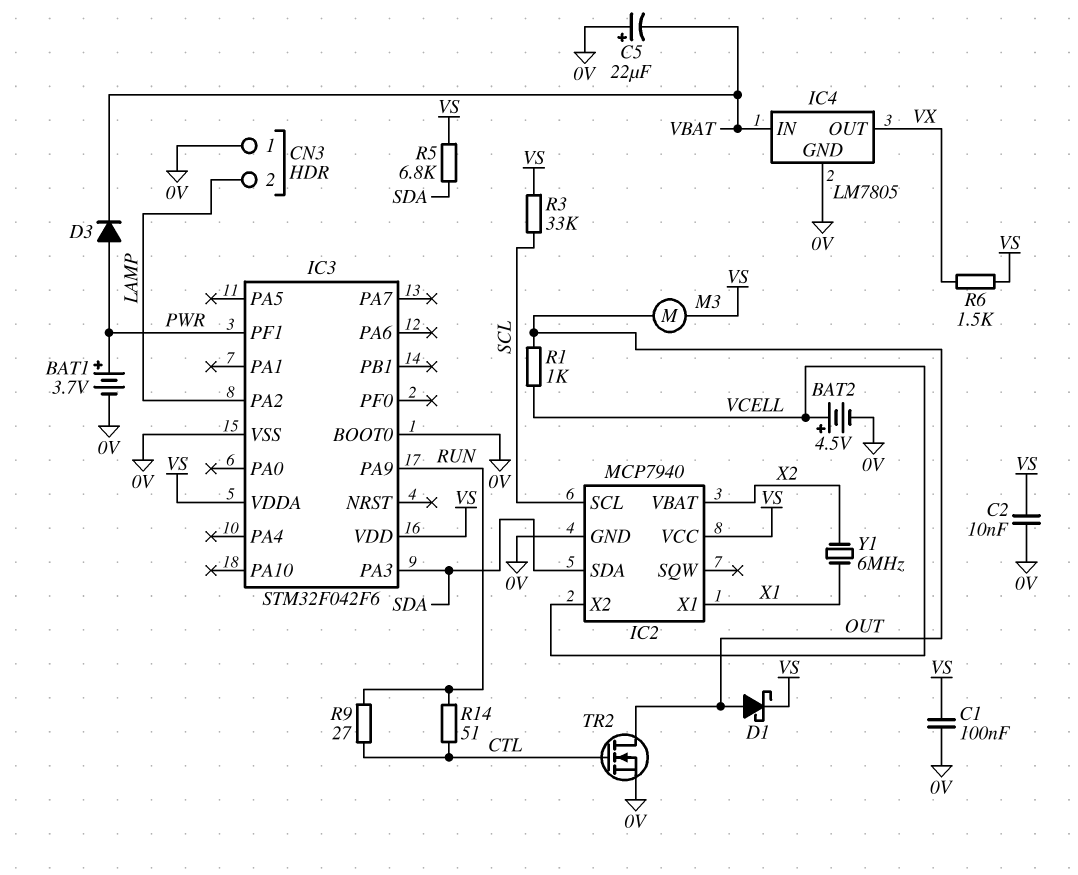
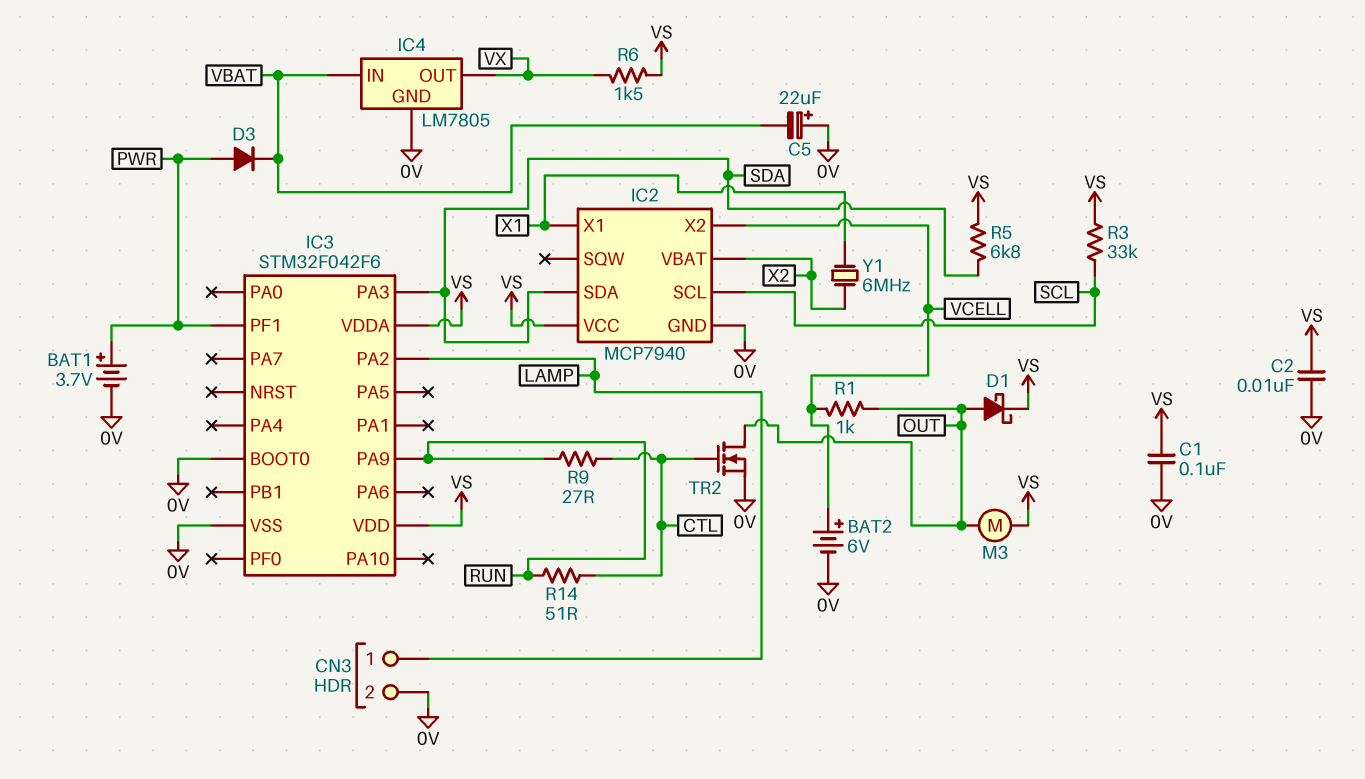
BAT2: 4.5V (plus VCELL, minus 0V) -> 6V (plus VCELL, minus 0V)
CN3 pin 1: 0V -> LAMP
CN3 pin 2: LAMP -> 0V

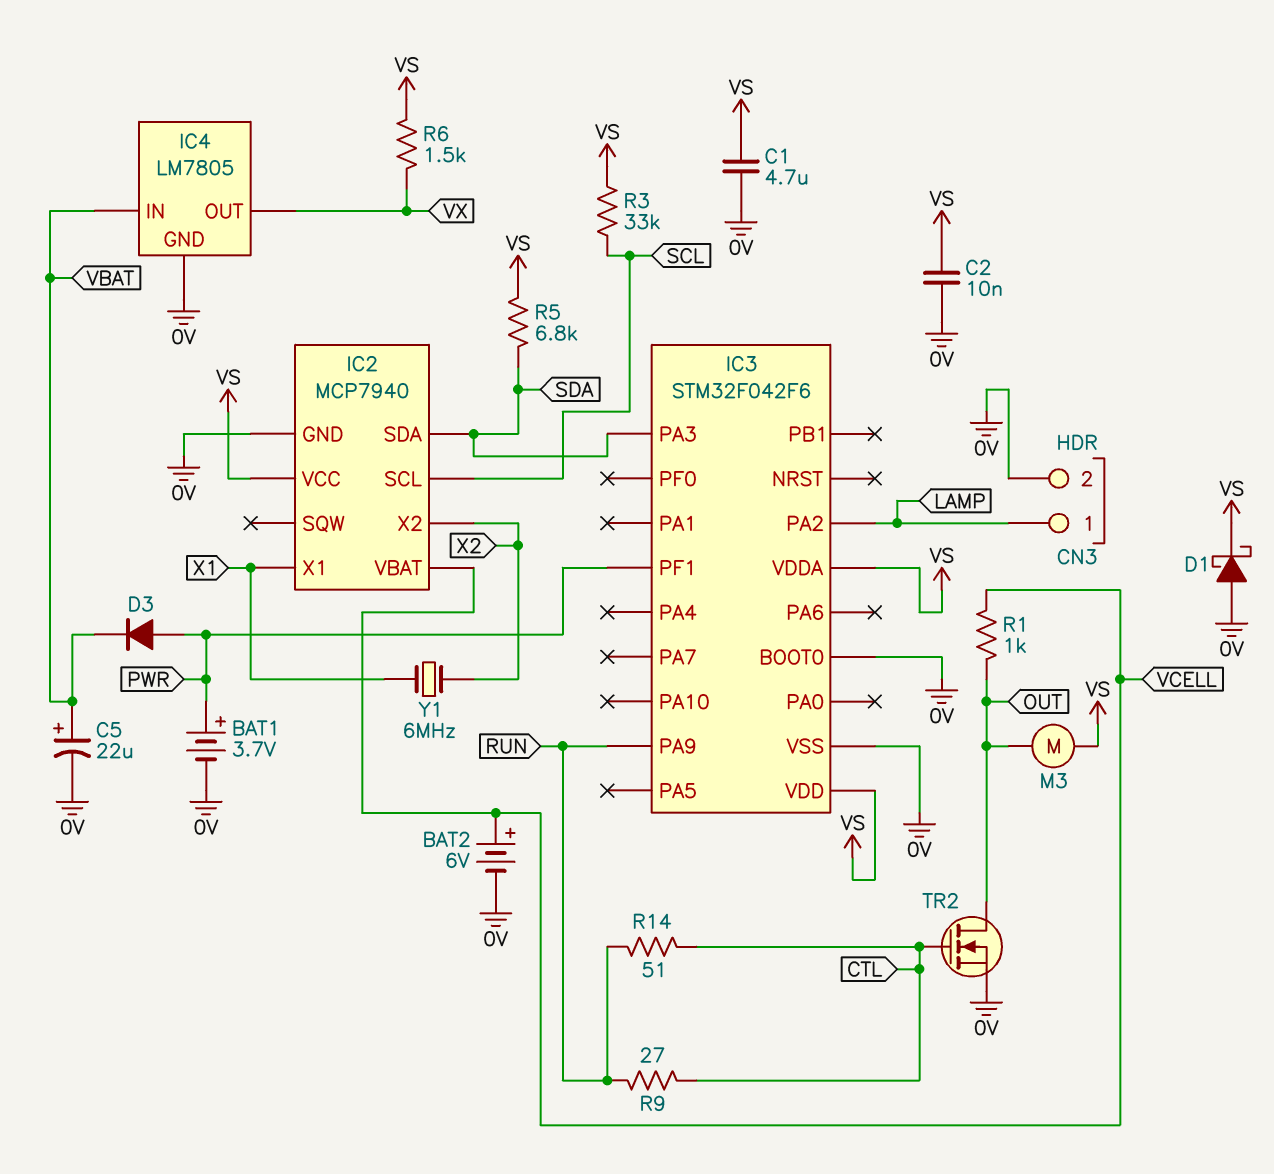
C1: 100nF (0V, VS) -> 4.7uF (0V, VS)
C5: 22uF (plus 0V, minus VBAT) -> 22uF (plus VBAT, minus 0V)
D1: schottky (A OUT, K VS) -> schottky (A 0V, K VS)
IC2 pin VBAT: X2 -> VCELL
IC2 pin X2: VCELL -> X2

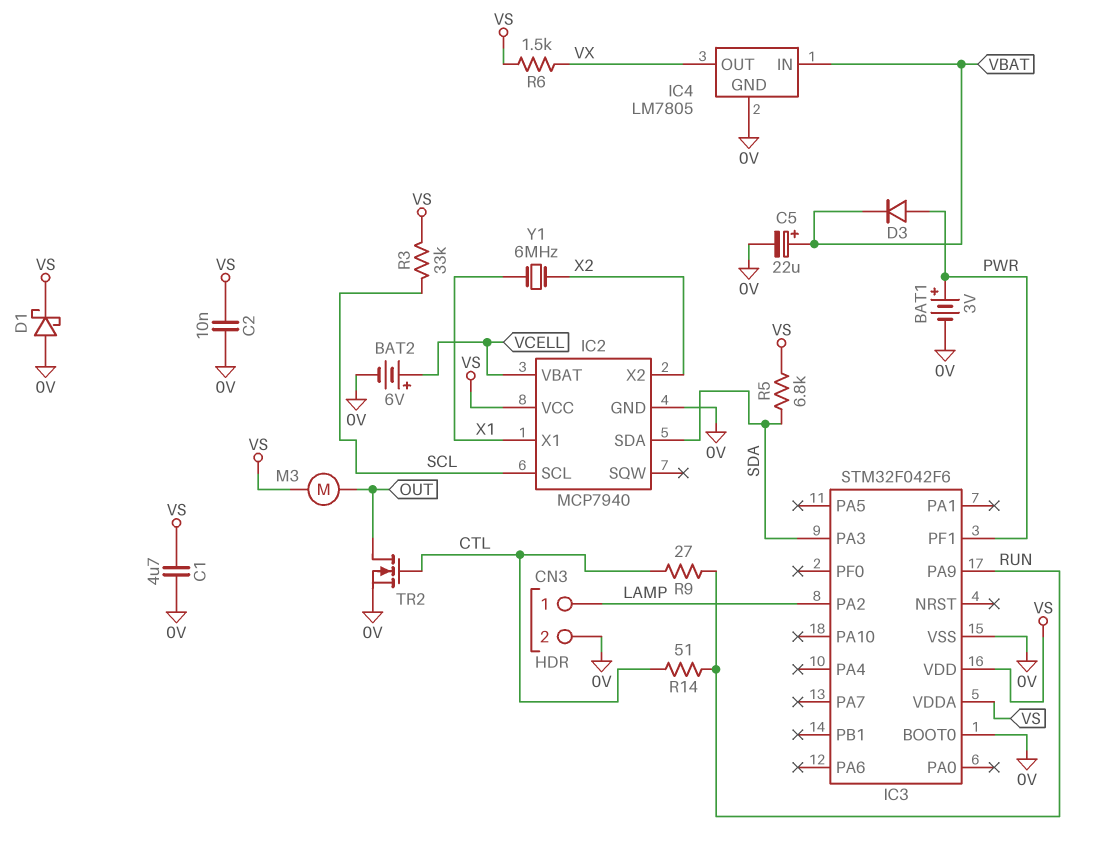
BAT1: 3.7V (plus PWR, minus 0V) -> 3V (plus PWR, minus 0V)
R1: 1k (OUT, VCELL) -> none

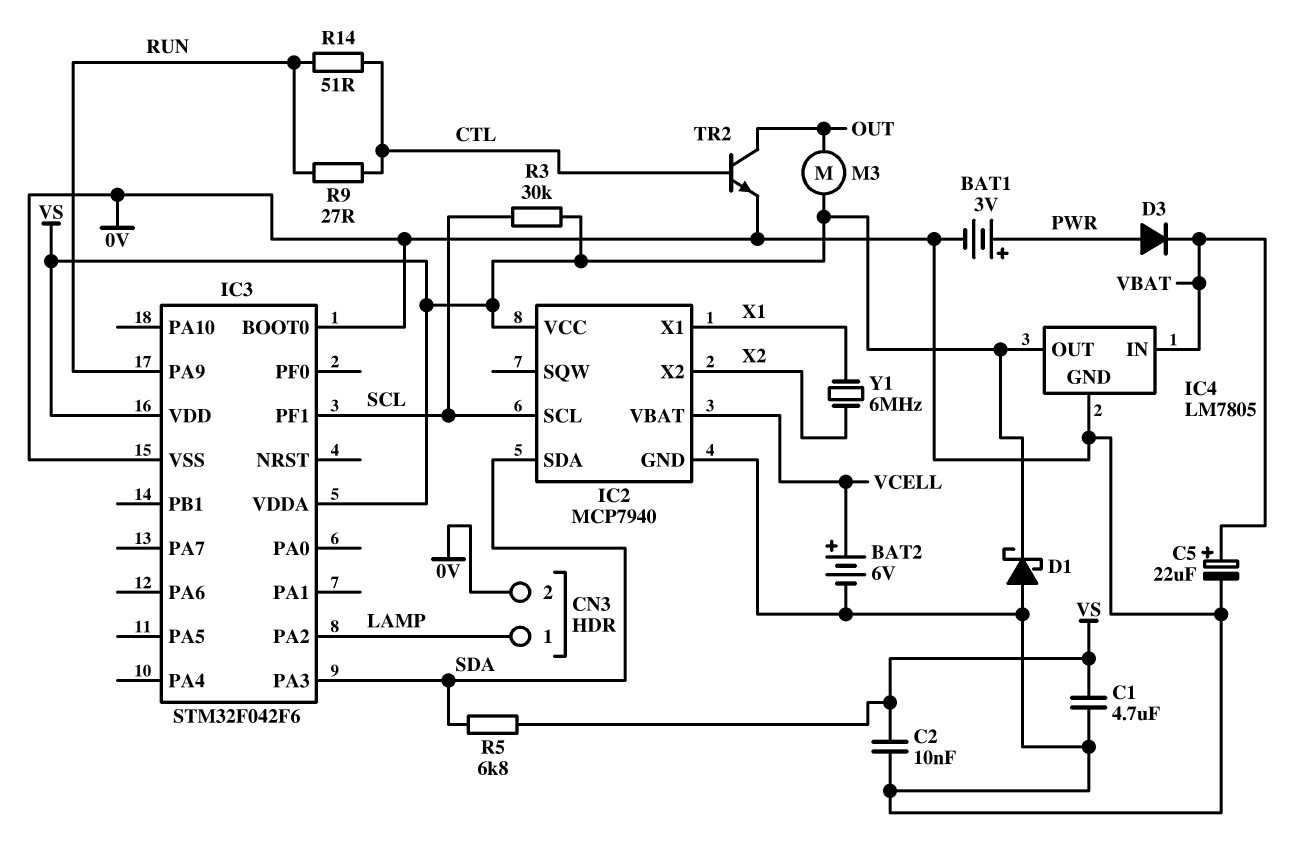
IC3 pin PF1: PWR -> SCL
IC4 pin OUT: VX -> VS
R3: 33k (SCL, VS) -> 30k (SCL, VS)
R6: 1.5k (VS, VX) -> none
TR2: NMOS (G CTL, D OUT, S 0V) -> NPN (B CTL, C OUT, E 0V)

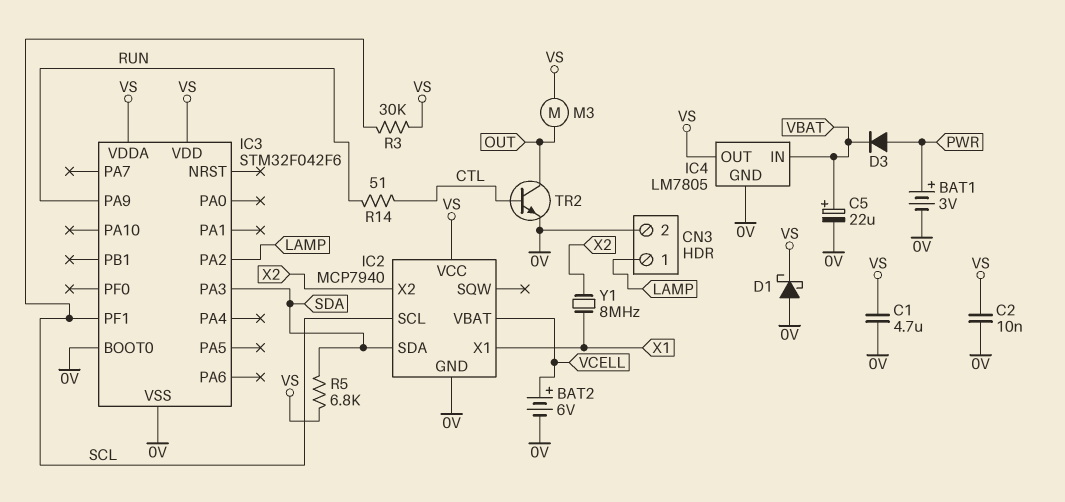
R9: 27 (CTL, RUN) -> none
Y1: 6MHz (X1, X2) -> 8MHz (X1, X2)

